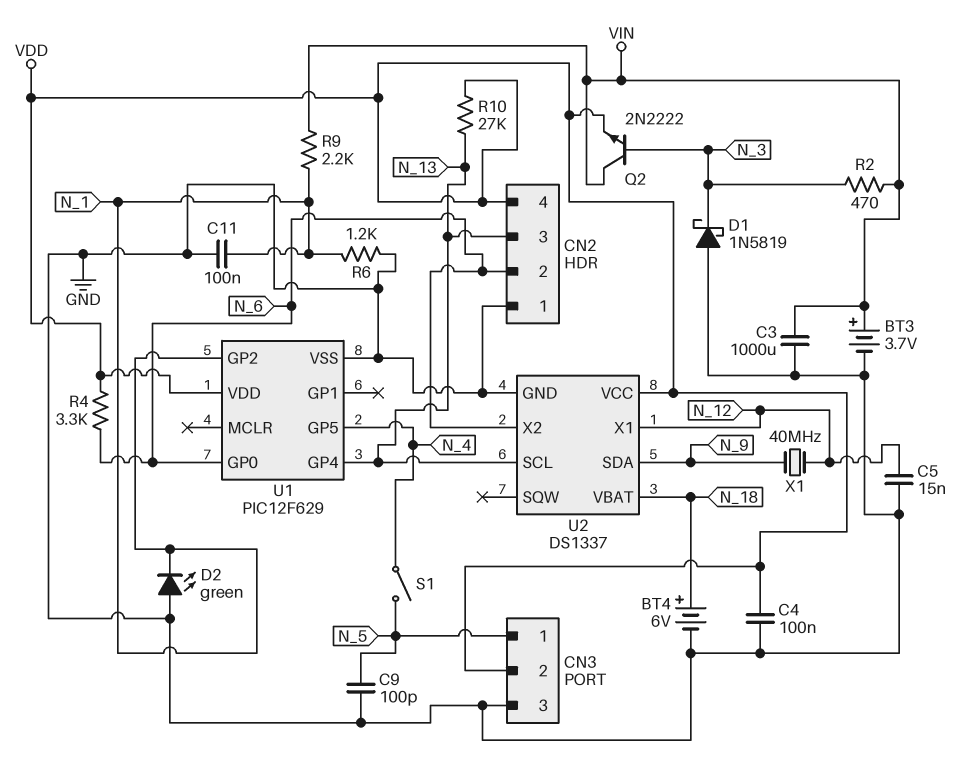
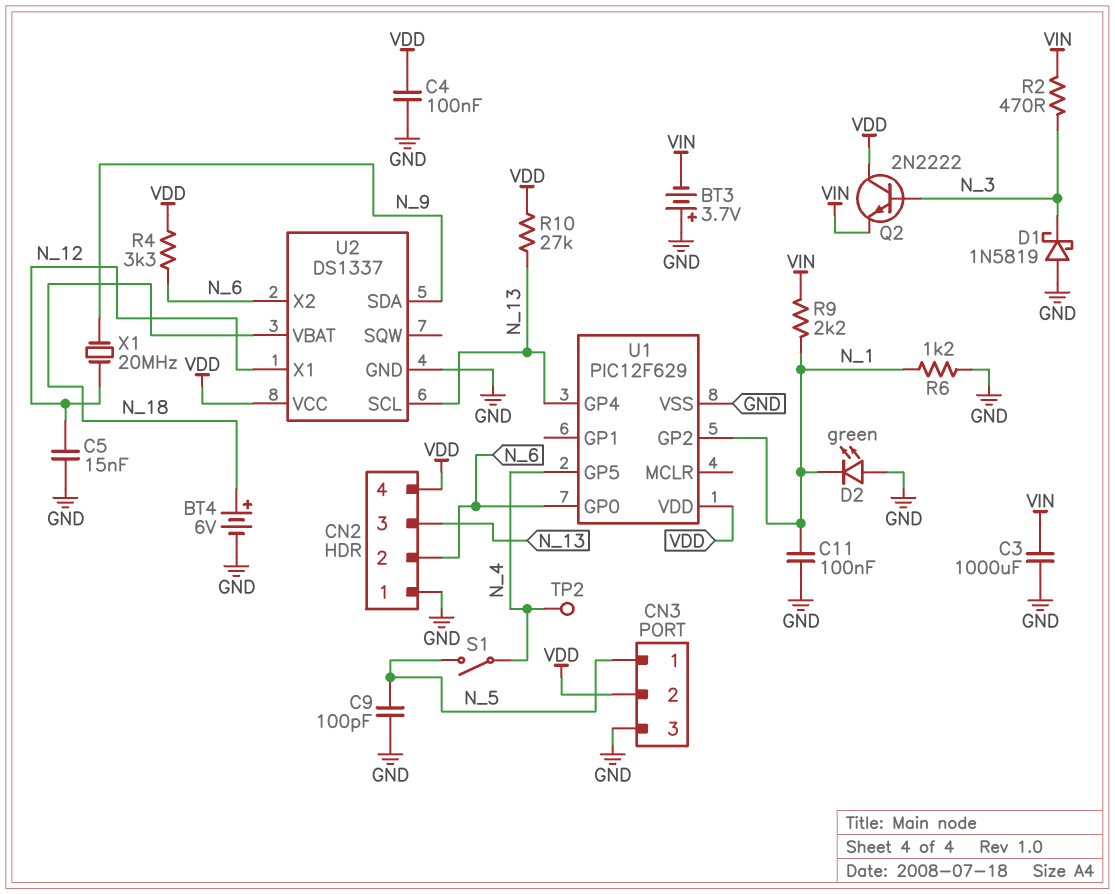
BT3: 3.7V (plus VIN, minus GND) -> 3.7V (plus GND, minus VIN)
Q2: NPN 2N2222 (B N_3, C VIN, E VDD) -> NPN 2N2222 (B N_3, C VDD, E VIN)
TP2: none -> test point (N_4)
X1: 40MHz (N_9, N_12) -> 20MHz (N_9, N_12)

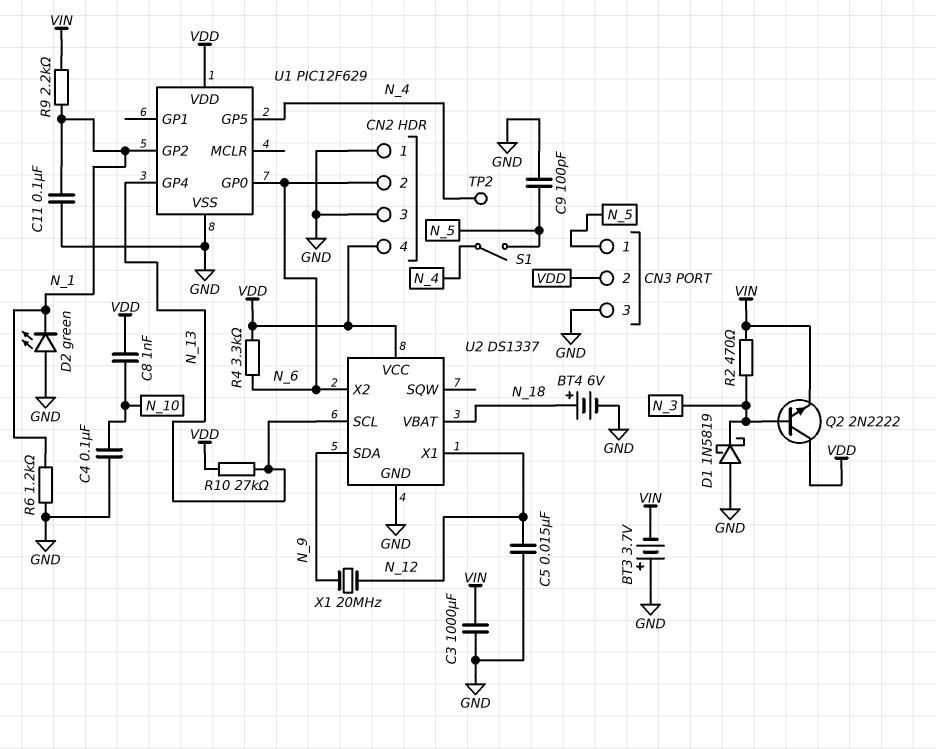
C4: 100nF (GND, VDD) -> 100nF (GND, N_10)
C8: none -> 1nF (N_10, VDD)
CN2 pin 3: N_13 -> GND

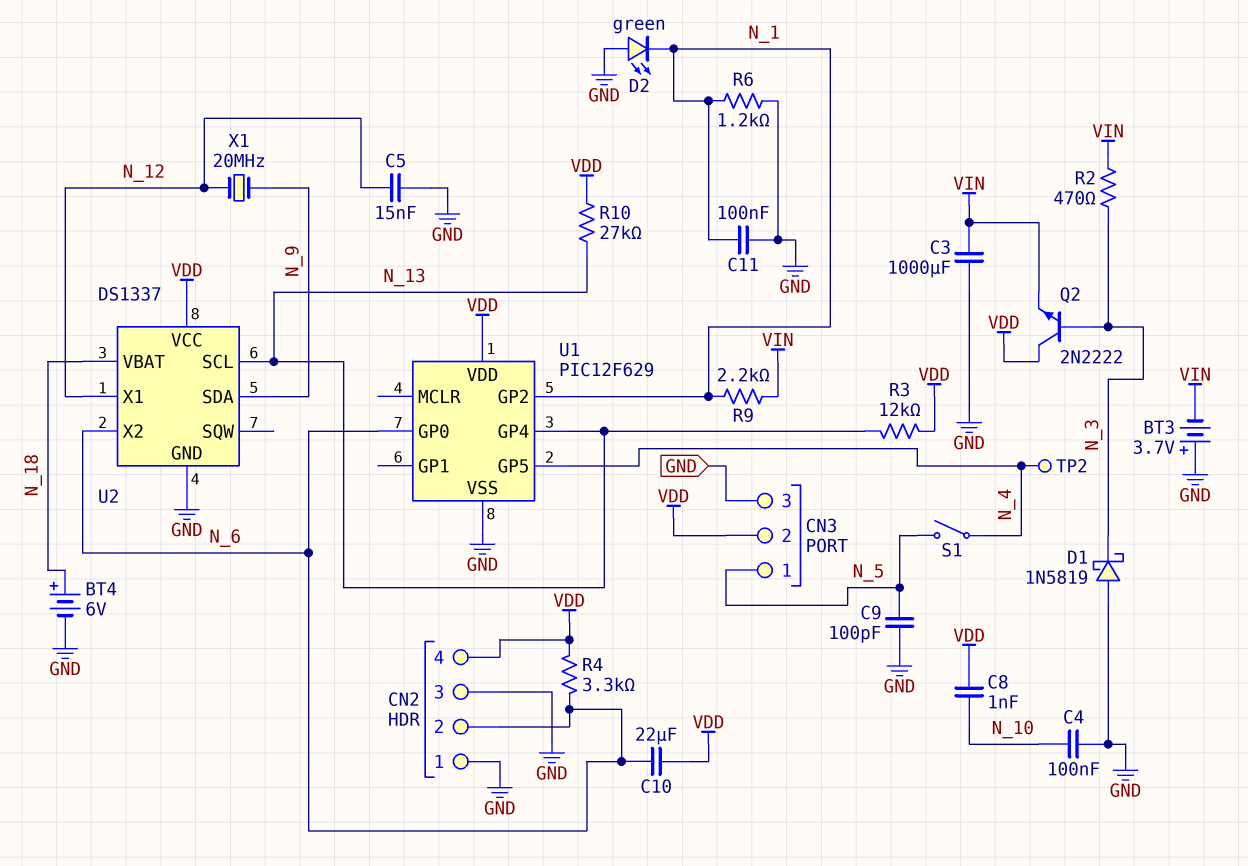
C10: none -> 22uF (N_6, VDD)
R3: none -> 12k (N_13, VDD)

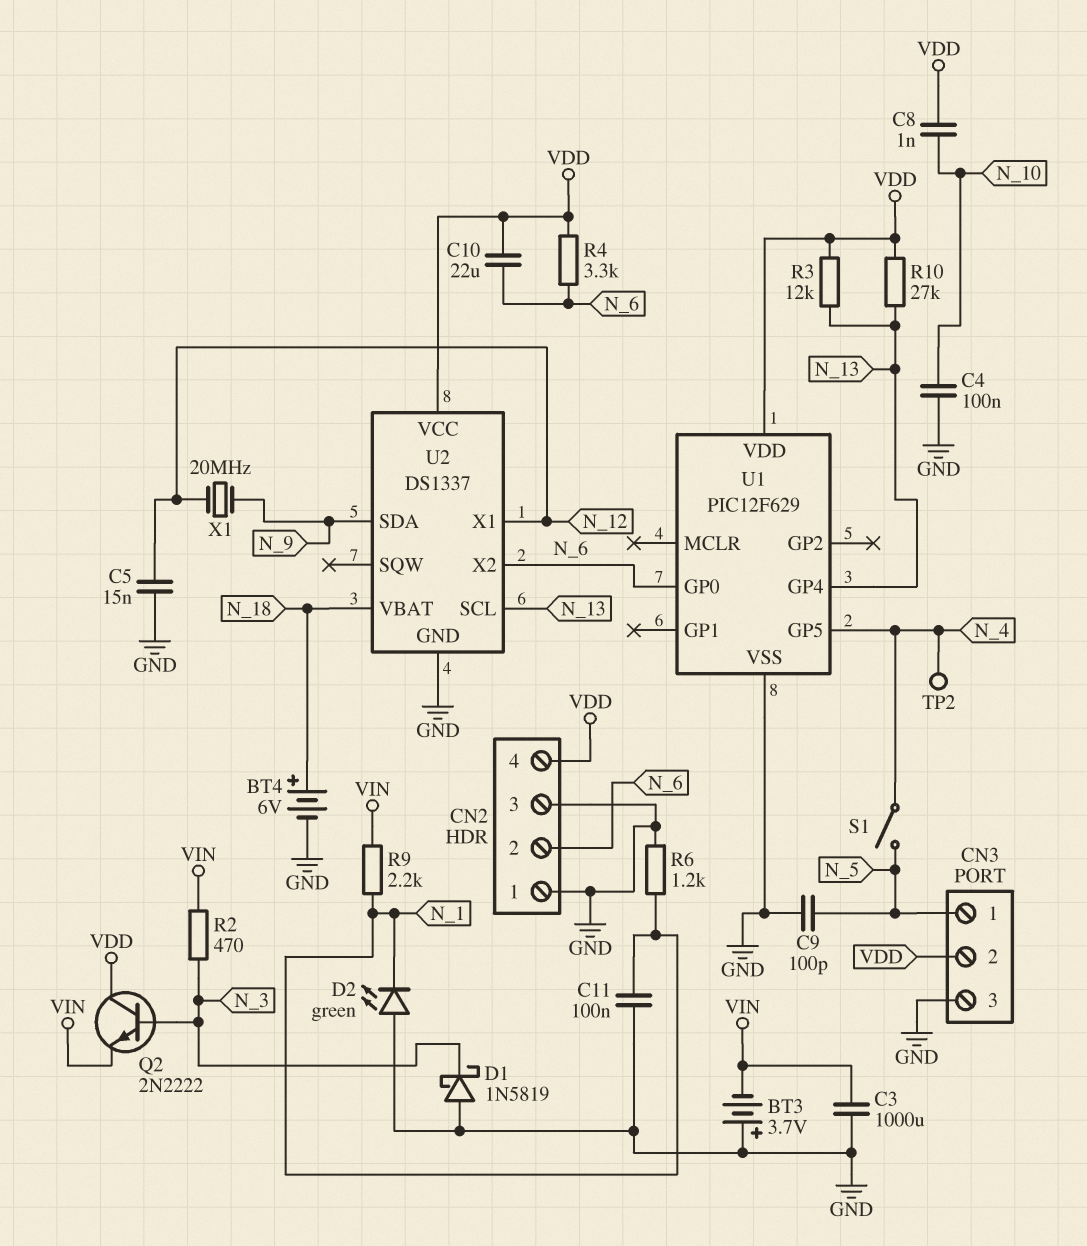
U1 pin GP2: N_1 -> none

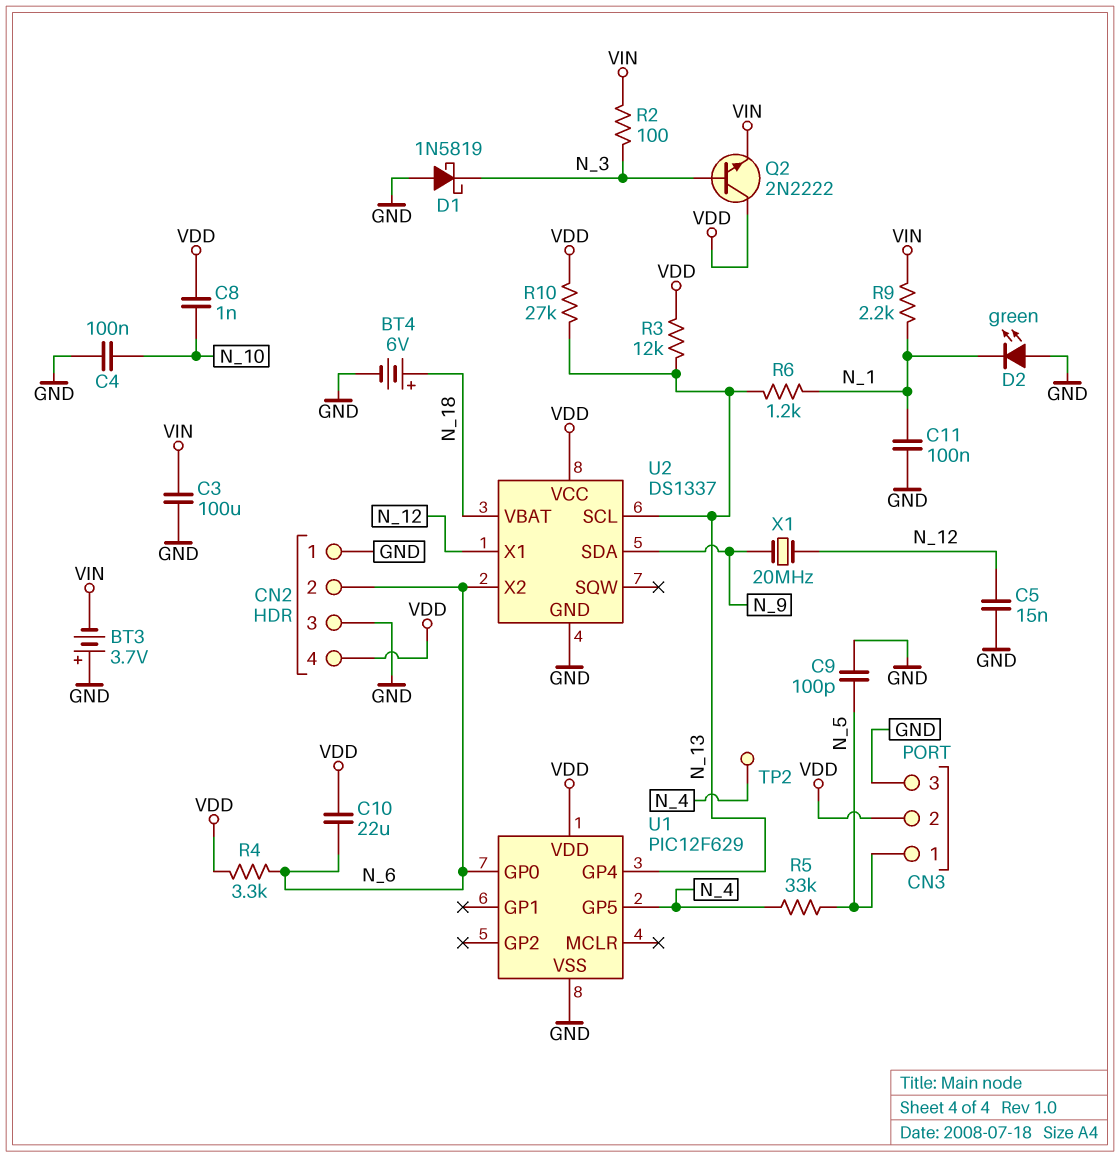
C3: 1000uF (GND, VIN) -> 100uF (GND, VIN)
R2: 470 (N_3, VIN) -> 100 (N_3, VIN)
R5: none -> 33k (N_4, N_5)
R6: 1.2k (GND, N_1) -> 1.2k (N_1, N_13)
S1: switch (N_4, N_5) -> none

